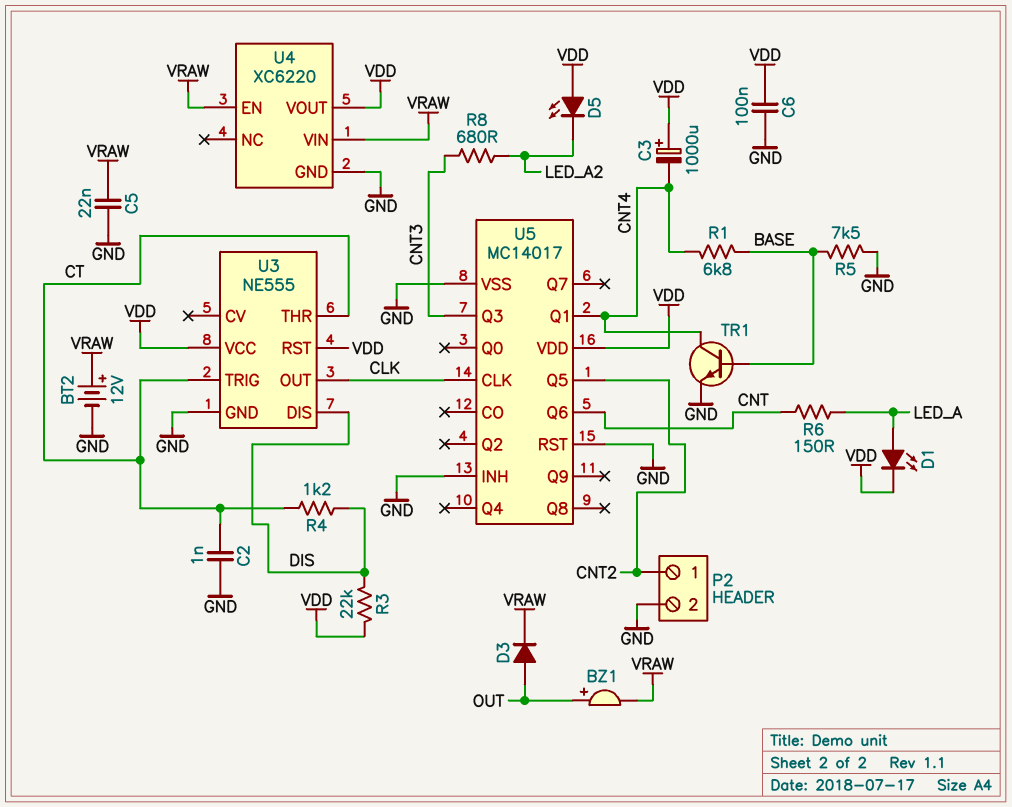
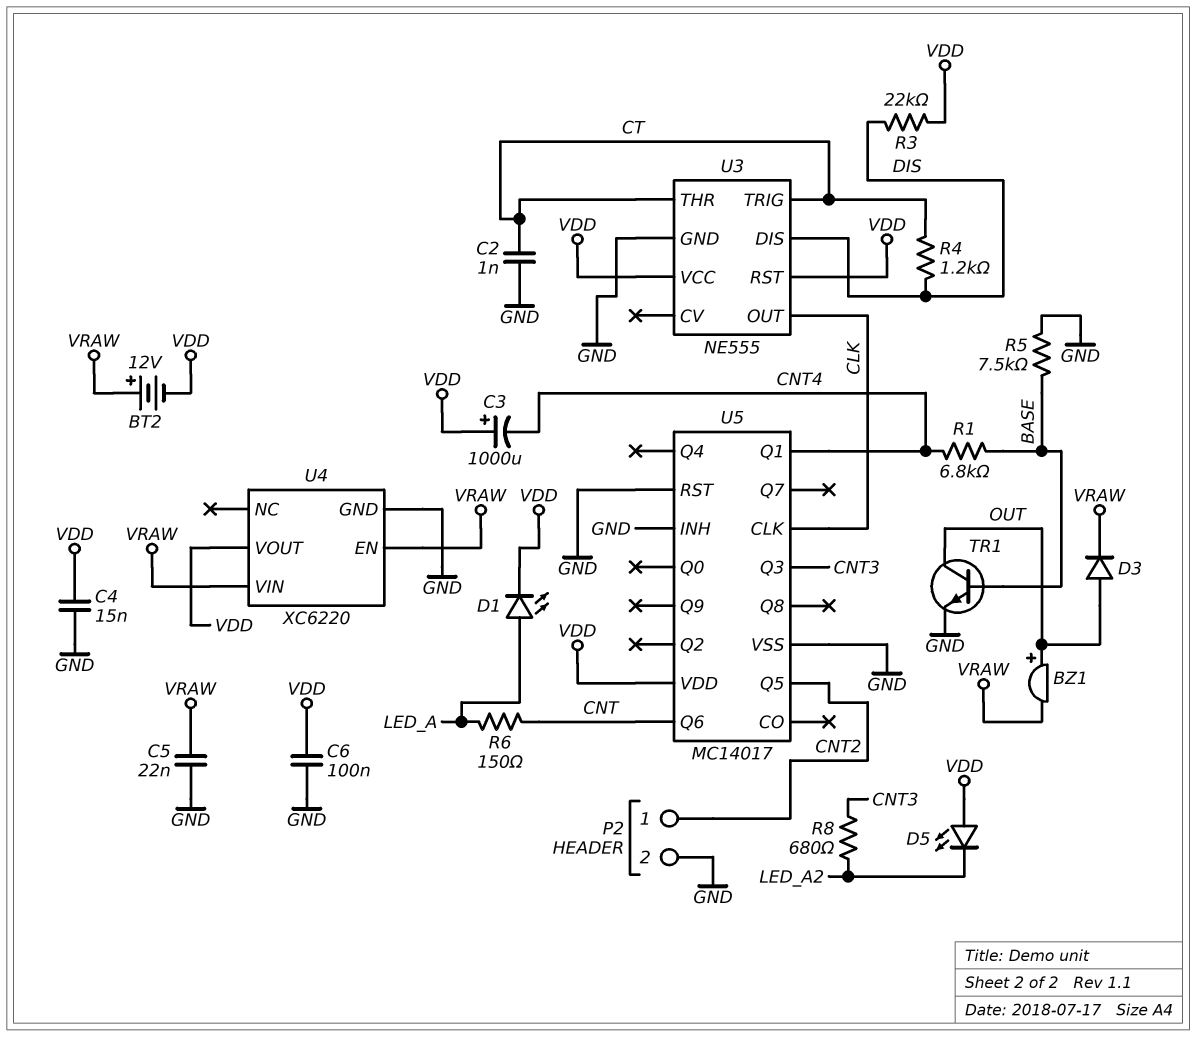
BT2: 12V (plus VRAW, minus GND) -> 12V (plus VRAW, minus VDD)
C4: none -> 15nF (GND, VDD)
TR1: NPN (B BASE, C CNT4, E GND) -> NPN (B BASE, C OUT, E GND)

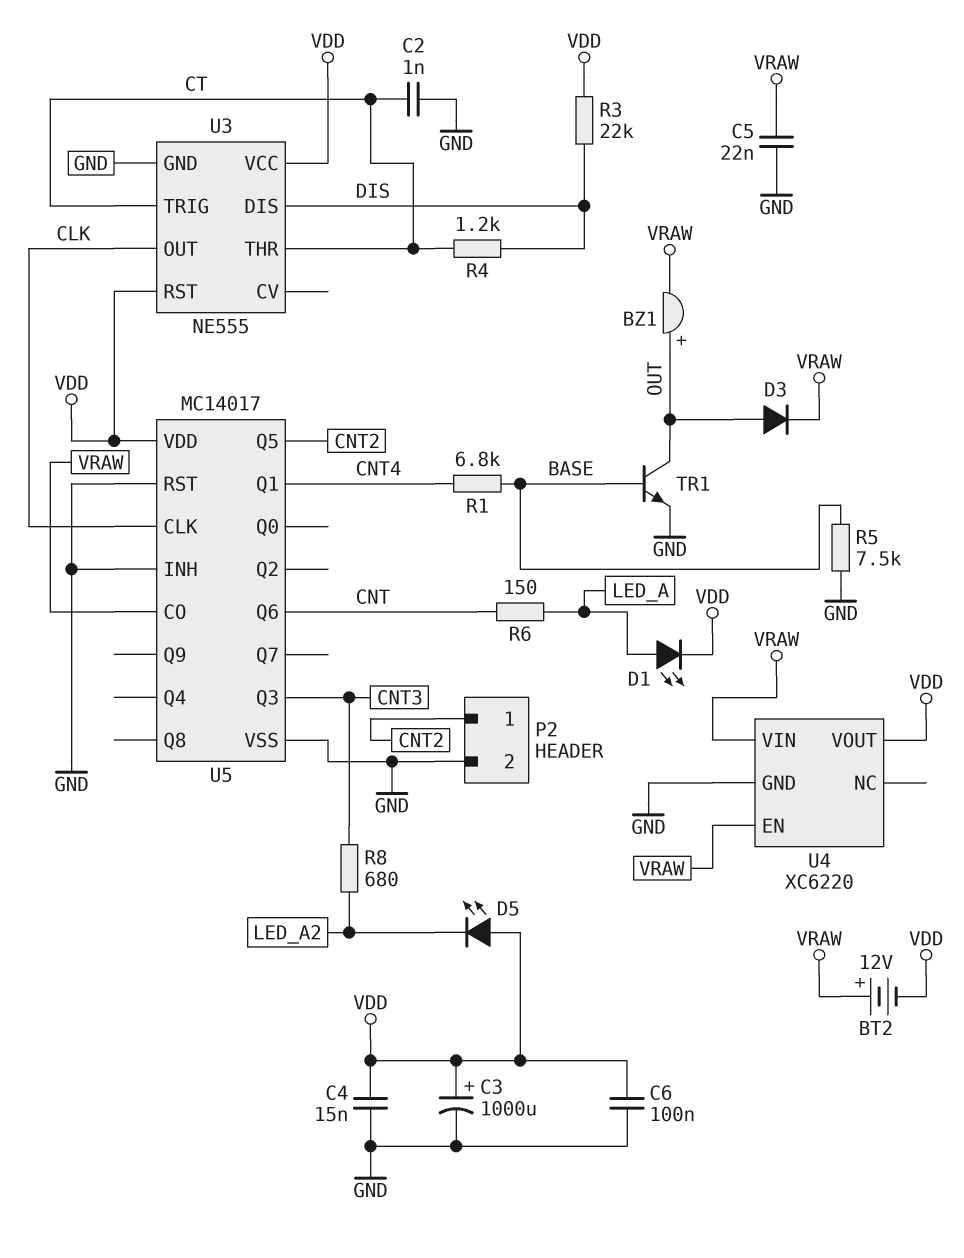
C3: 1000uF (plus VDD, minus CNT4) -> 1000uF (plus VDD, minus GND)
U5 pin CO: none -> VRAW

